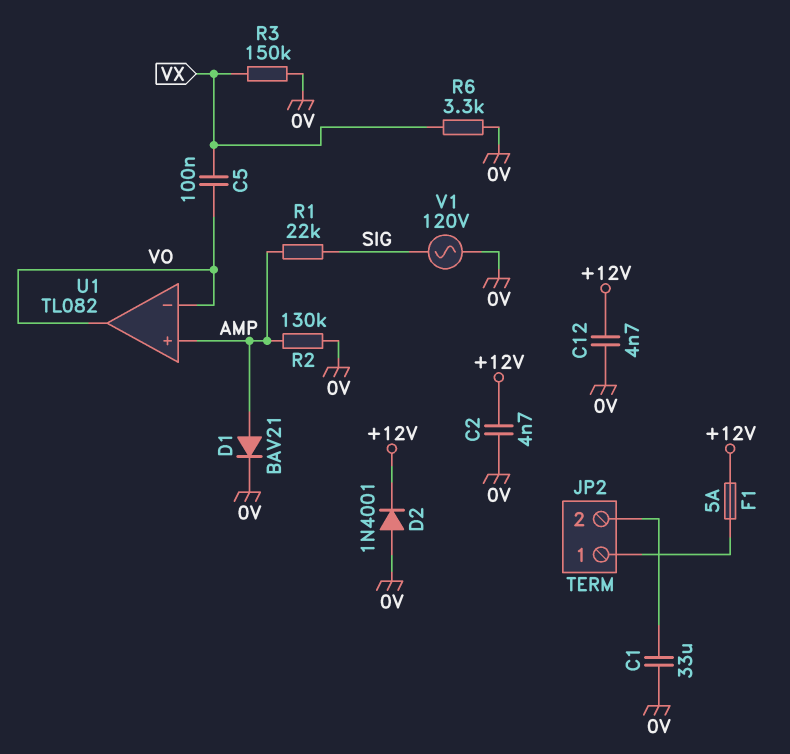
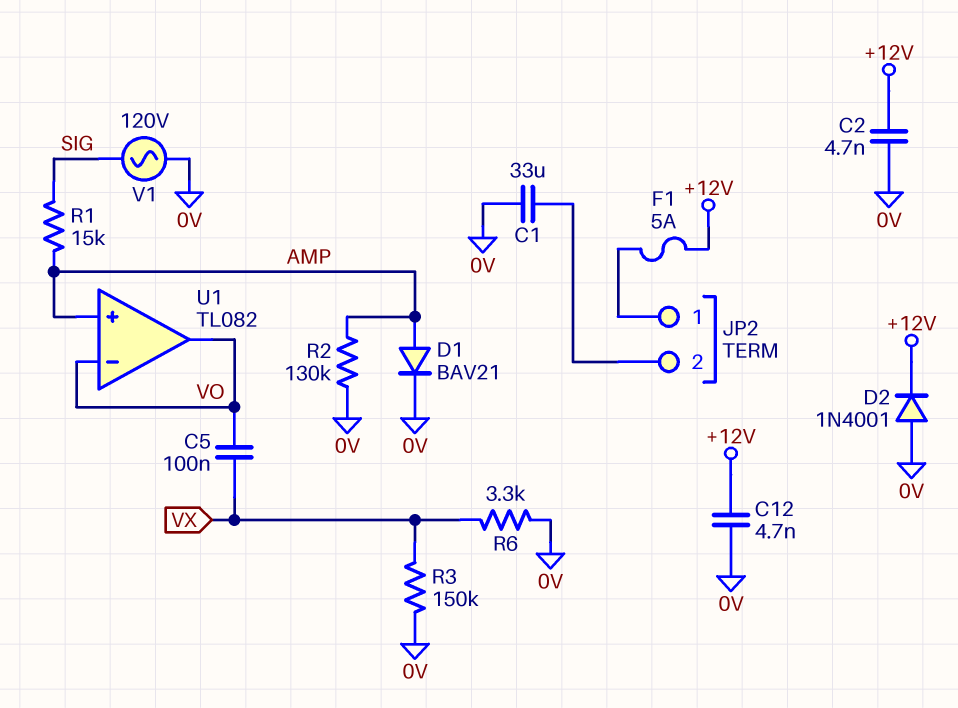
R1: 22k (AMP, SIG) -> 15k (AMP, SIG)

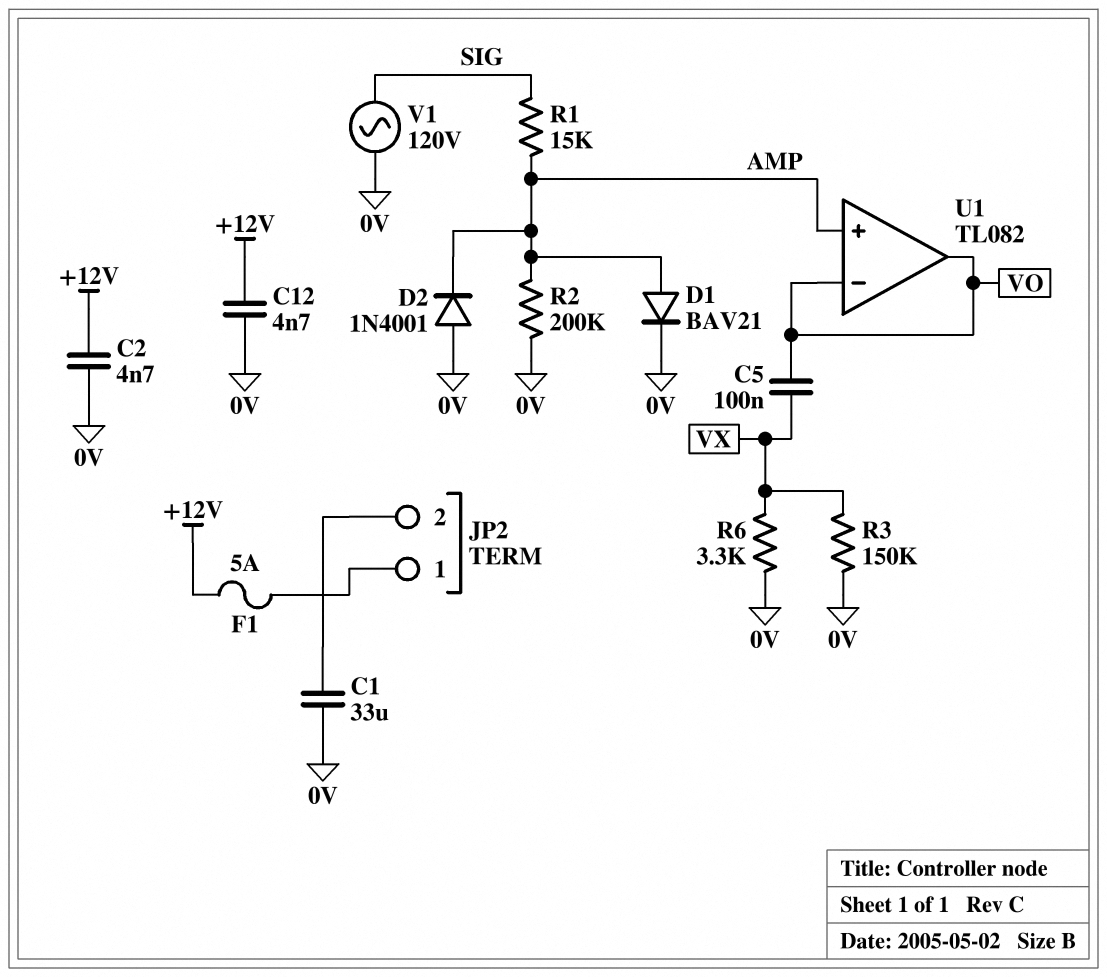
D2: diode 1N4001 (A 0V, K +12V) -> diode 1N4001 (A 0V, K AMP)
R2: 130k (0V, AMP) -> 200k (0V, AMP)

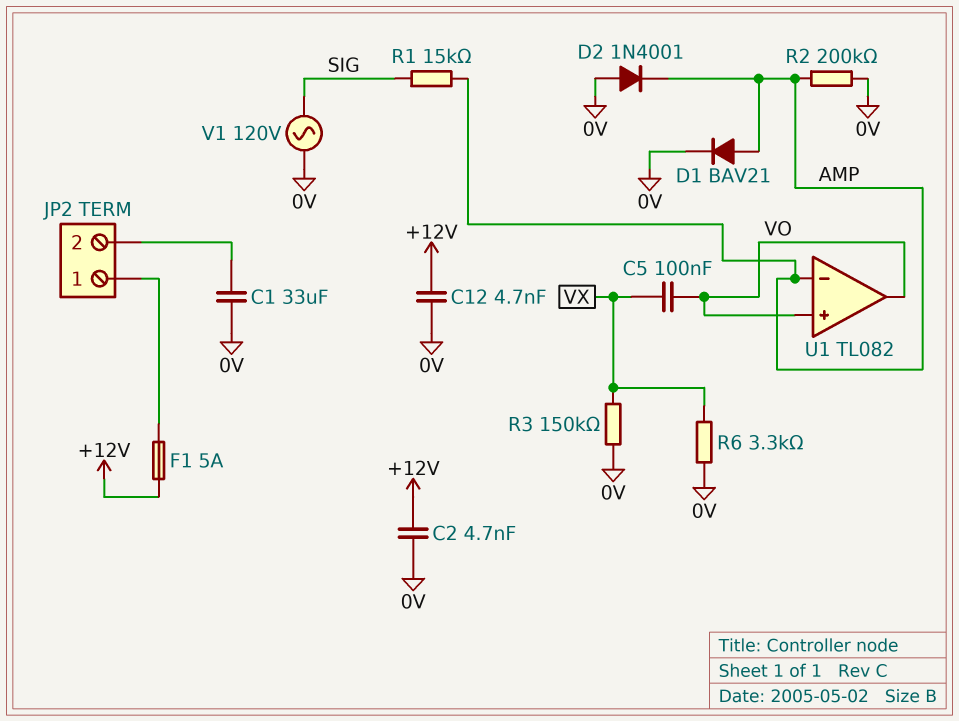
U1 pin in+: AMP -> VO
U1 pin in-: VO -> AMP

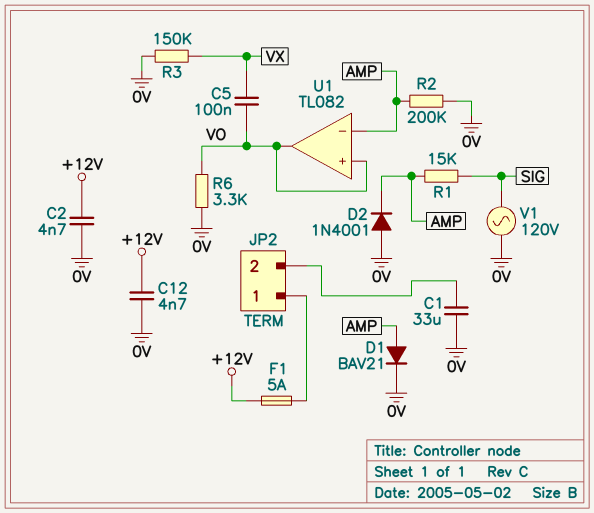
R6: 3.3k (0V, VX) -> 3.3k (0V, VO)

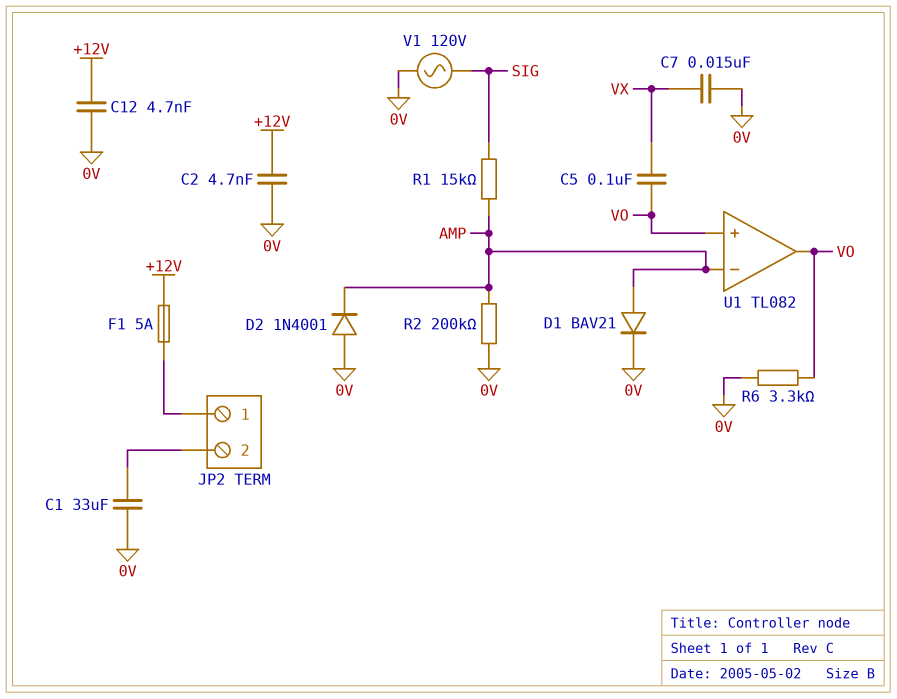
C7: none -> 15nF (0V, VX)
R3: 150k (0V, VX) -> none

